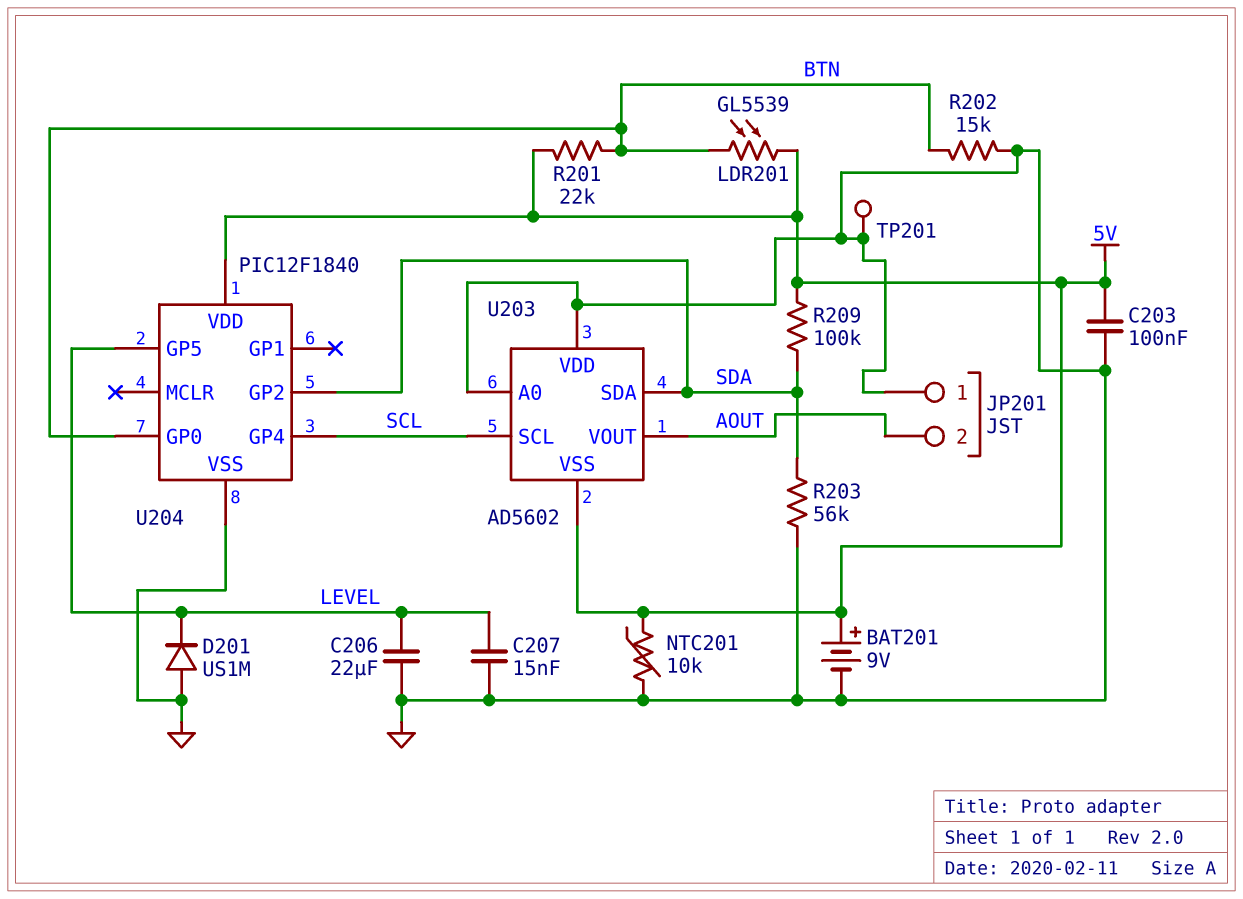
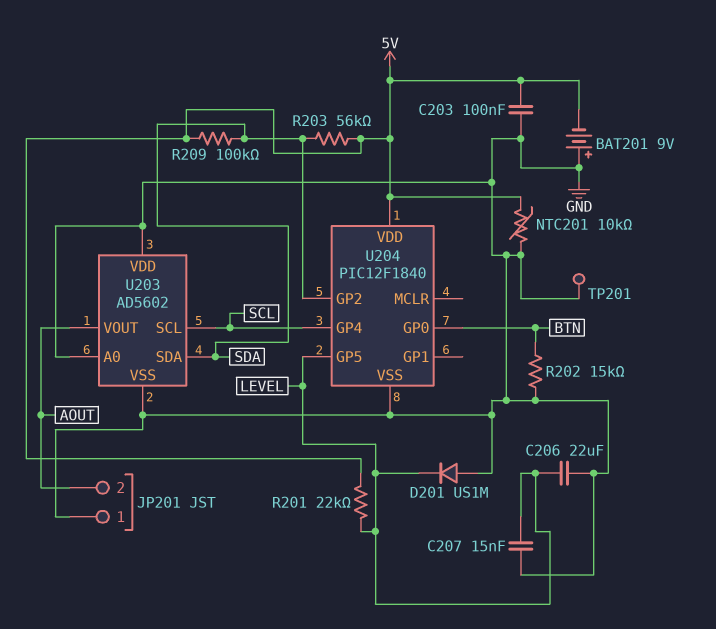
BAT201: 9V (plus 5V, minus GND) -> 9V (plus GND, minus 5V)
LDR201: GL5539 (5V, BTN) -> none
R201: 22k (5V, BTN) -> 22k (5V, LEVEL)
R203: 56k (GND, SDA) -> 56k (5V, SDA)
U203 pin VSS: 5V -> GND

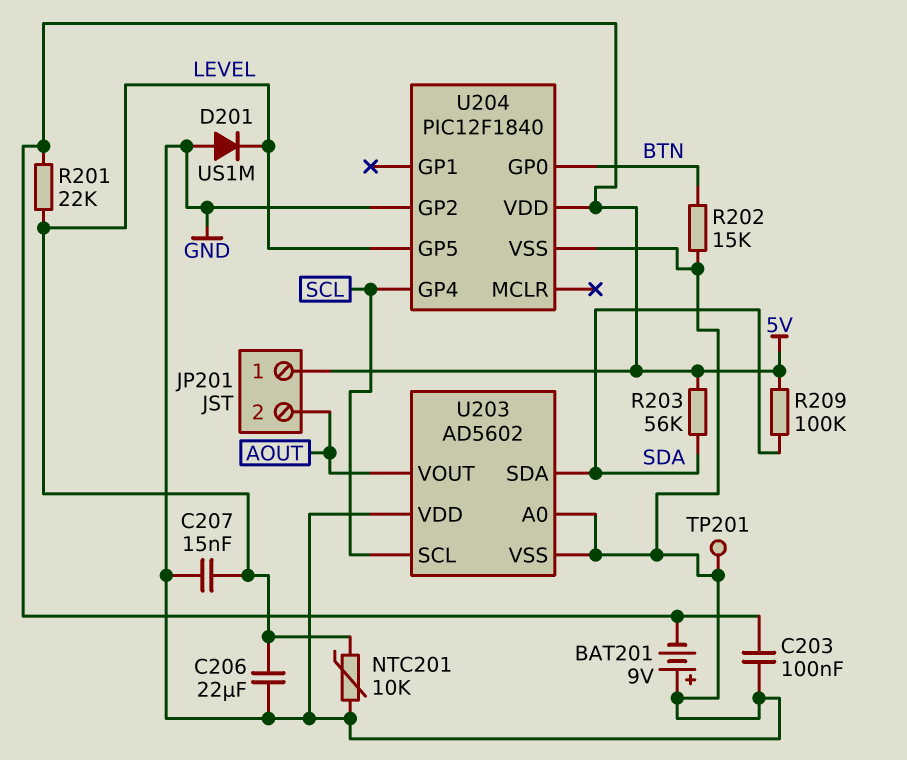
JP201 pin 1: GND -> 5V
NTC201: 10k (5V, GND) -> 10k (GND, LEVEL)
U204 pin GP2: SDA -> GND

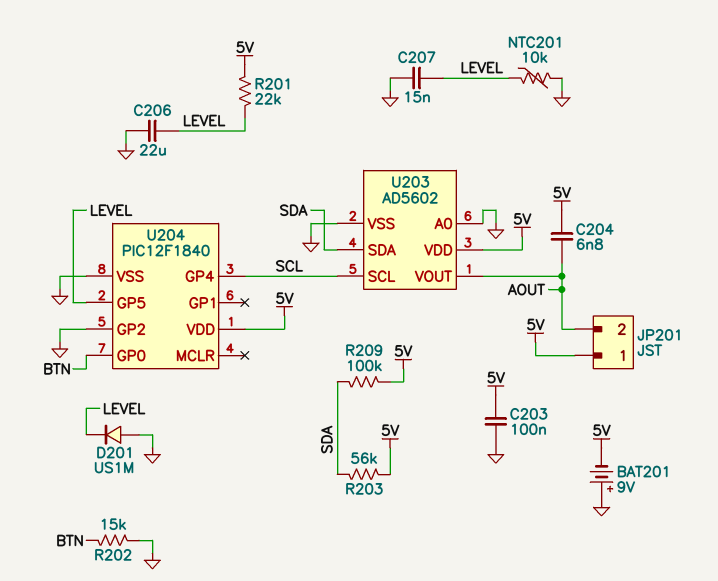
C204: none -> 6.8nF (5V, AOUT)
TP201: test point (GND) -> none
U203 pin VDD: GND -> 5V

